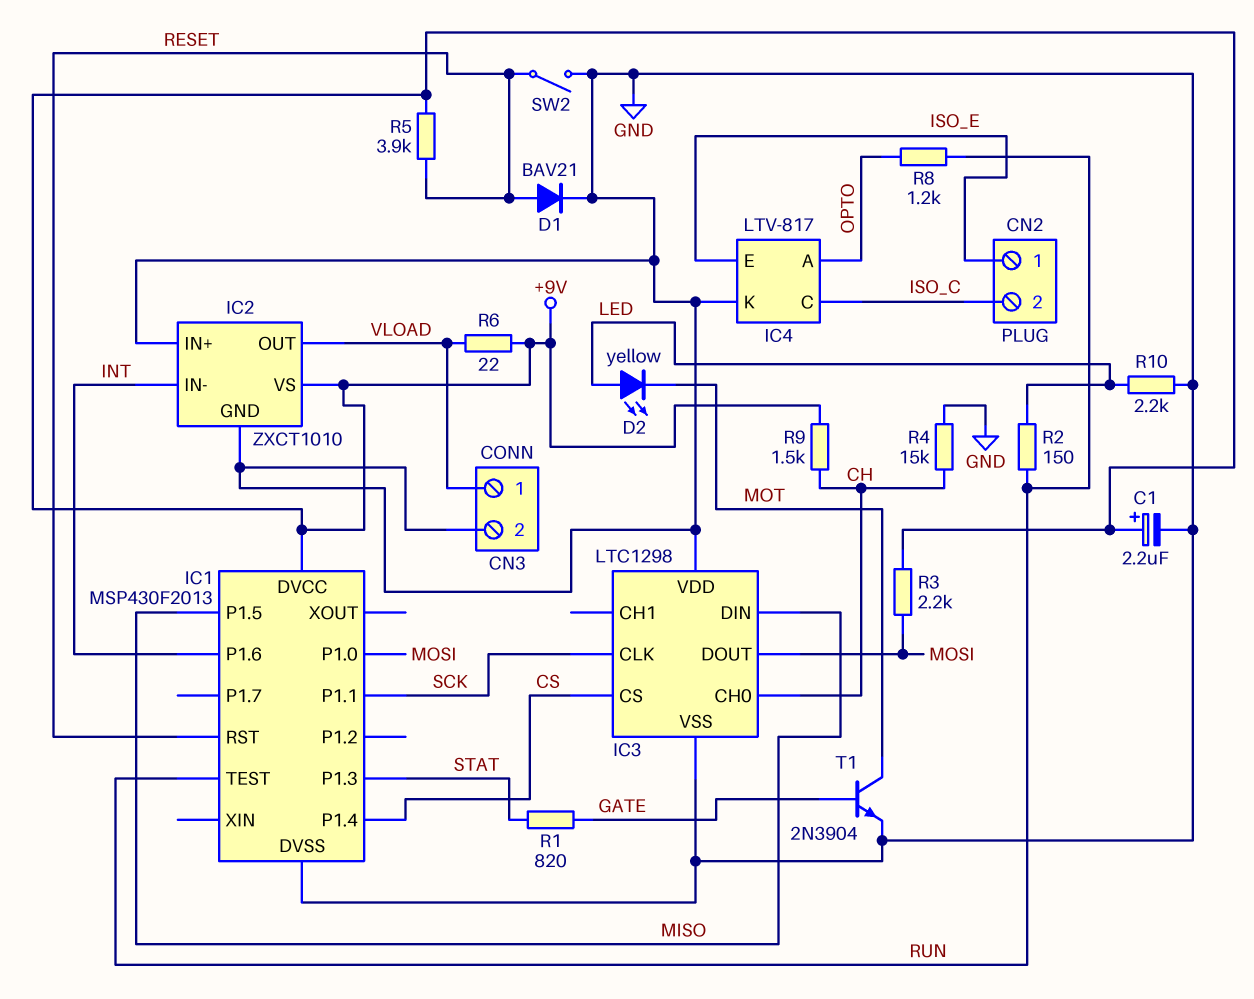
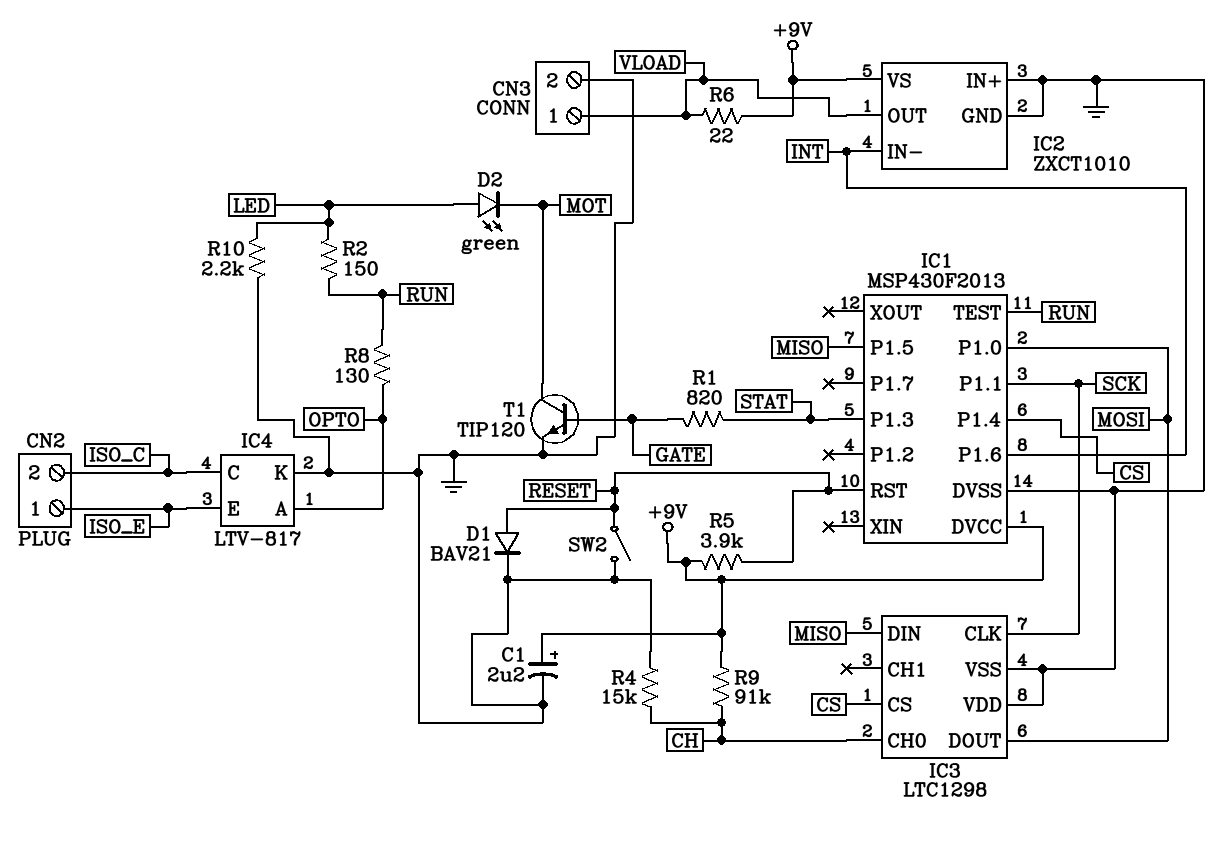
D2: LED yellow (A LED, K MOT) -> LED green (A LED, K MOT)
R3: 2.2k (+9V, MOSI) -> none
R8: 1.2k (OPTO, RUN) -> 130 (OPTO, RUN)
R9: 1.5k (+9V, CH) -> 91k (+9V, CH)
T1: NPN 2N3904 (B GATE, C MOT, E GND) -> NPN TIP120 (B GATE, C MOT, E GND)

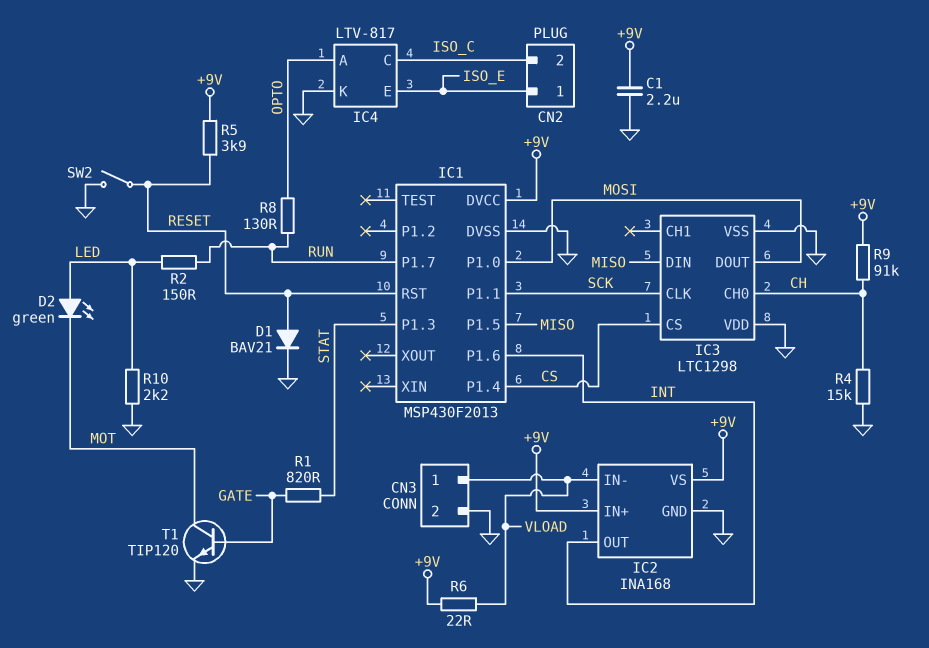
C1: 2.2uF (plus +9V, minus GND) -> 2.2uF (+9V, GND)
IC1 pin P1.7: none -> RUN
IC1 pin TEST: RUN -> none
IC2: ZXCT1010 -> INA168
IC2 pin IN+: GND -> +9V
IC2 pin IN-: INT -> VLOAD
IC2 pin OUT: VLOAD -> INT

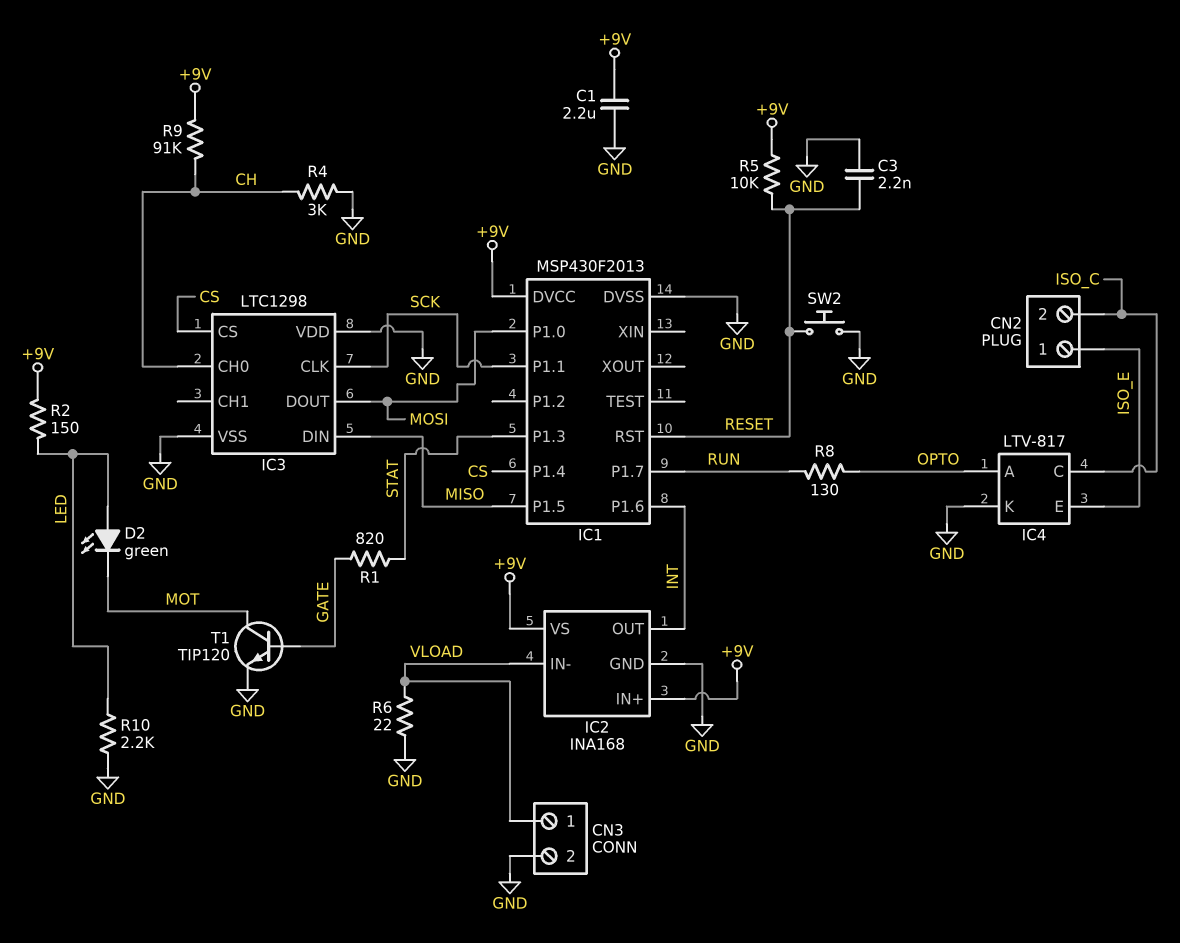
C3: none -> 2.2nF (GND, RESET)
D1: diode BAV21 (A RESET, K GND) -> none
R2: 150 (LED, RUN) -> 150 (+9V, LED)
R4: 15k (CH, GND) -> 3k (CH, GND)
R5: 3.9k (+9V, RESET) -> 10k (+9V, RESET)
R6: 22 (+9V, VLOAD) -> 22 (GND, VLOAD)
SW2: switch (GND, RESET) -> button (GND, RESET)

